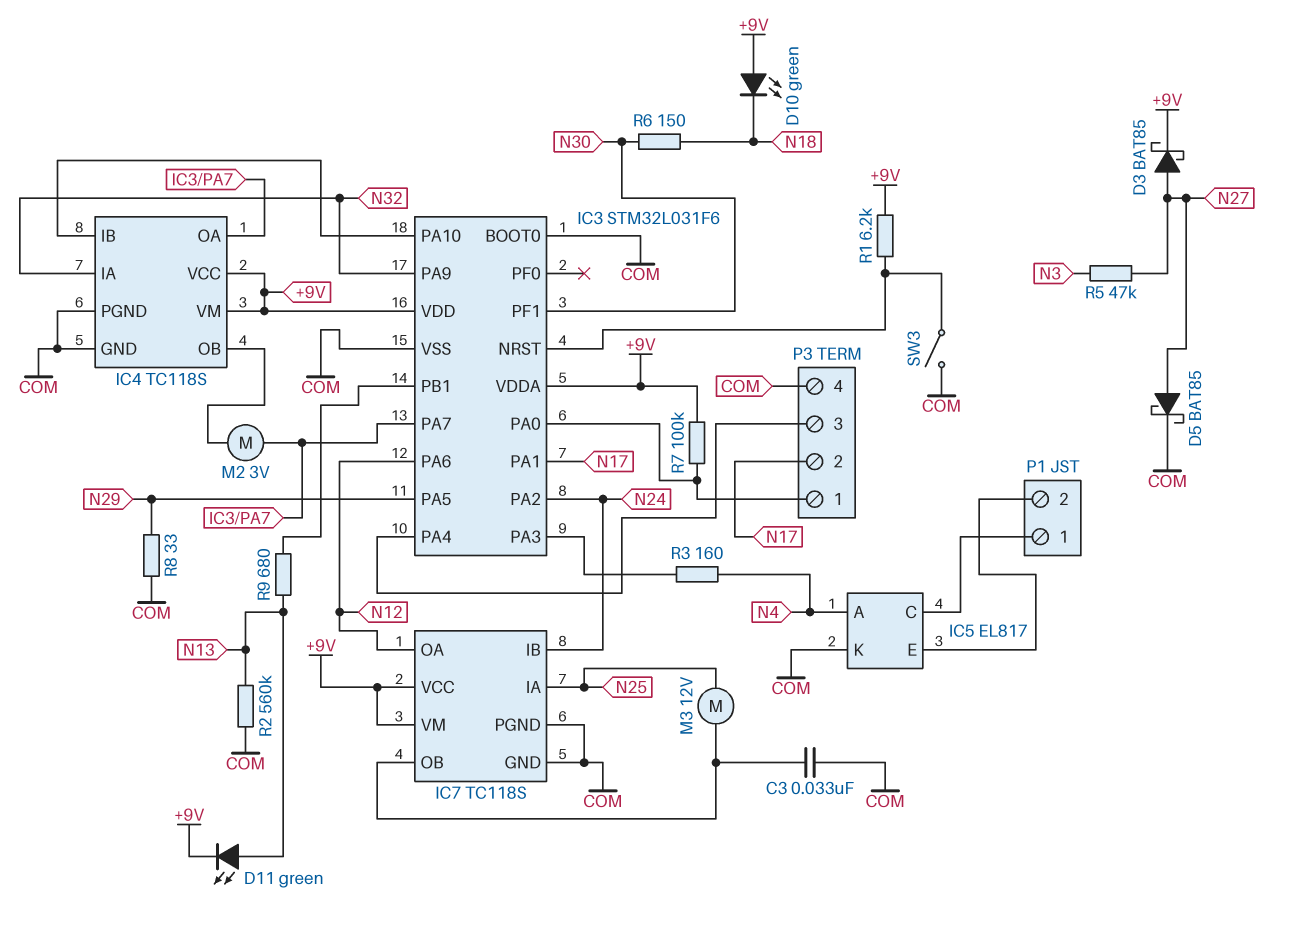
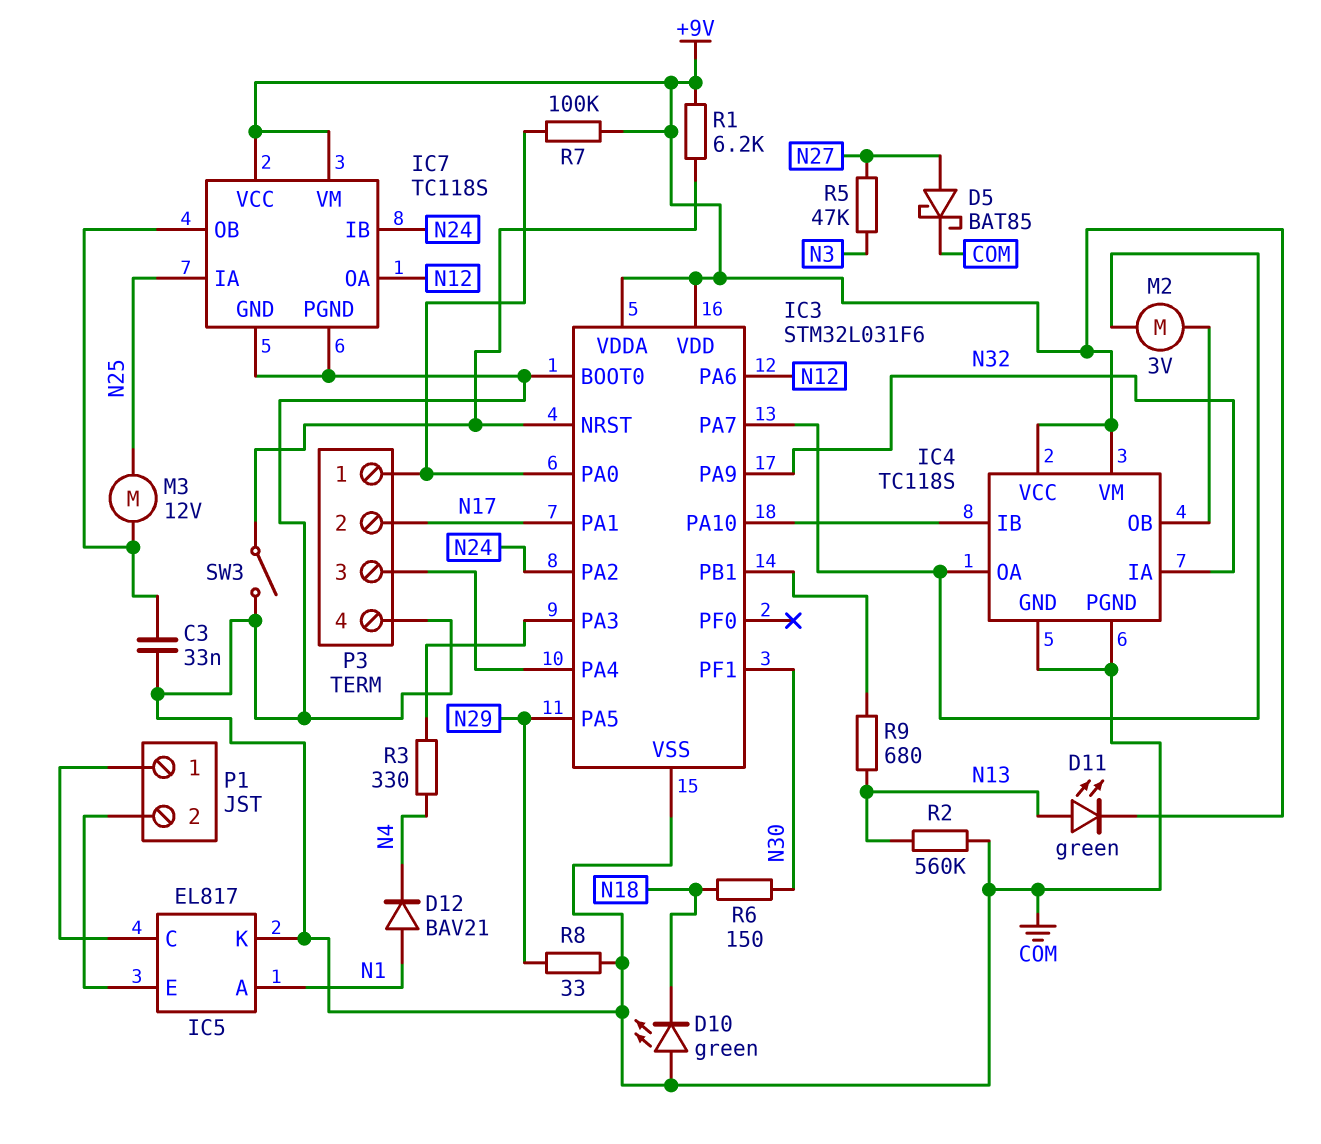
D3: schottky BAT85 (A N27, K +9V) -> none
D10: LED green (A +9V, K N18) -> LED green (A COM, K N18)
D12: none -> diode BAV21 (A N1, K N4)
IC5 pin A: N4 -> N1
R3: 160 (IC3/PA3, N4) -> 330 (IC3/PA3, N4)

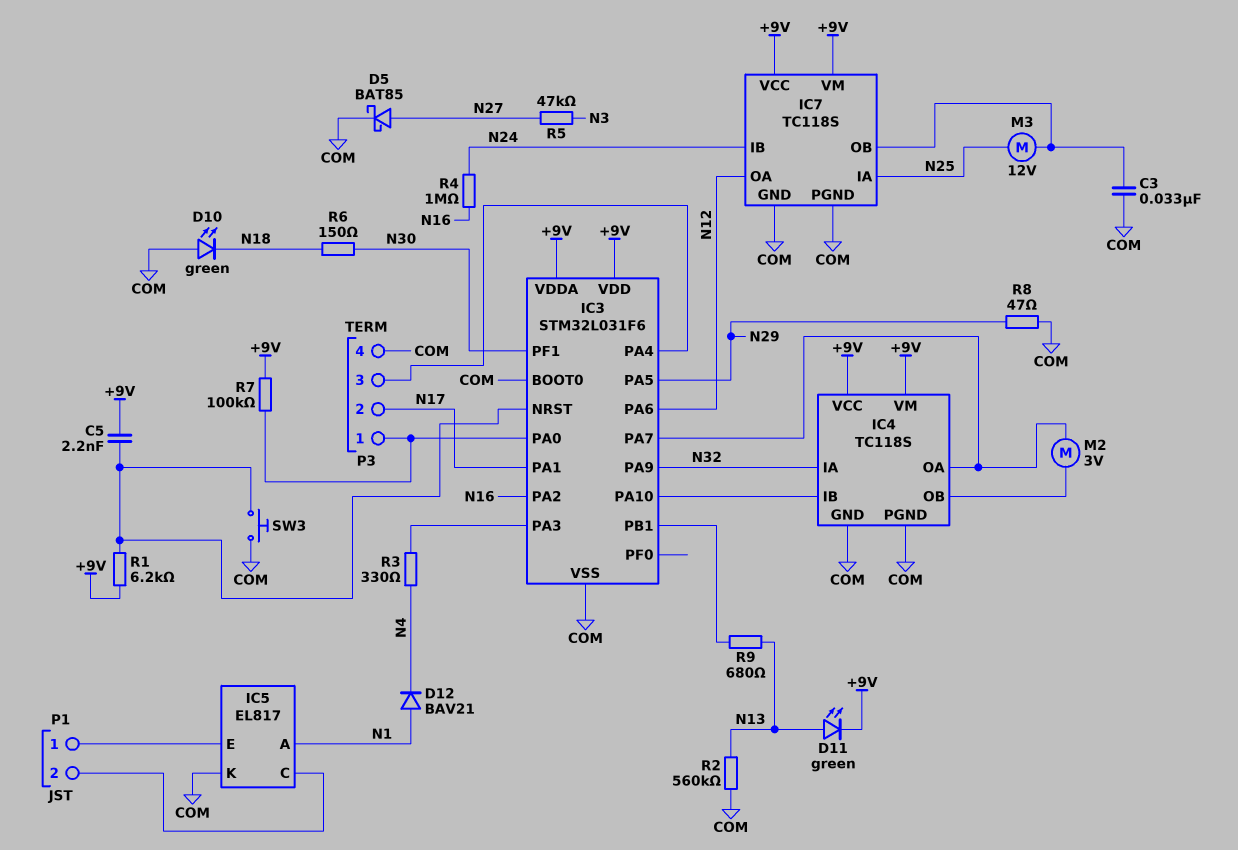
C5: none -> 2.2nF (+9V, IC3/NRST)
IC3 pin PA2: N24 -> N16
P1 pin 1: IC5/C -> IC5/E
P1 pin 2: IC5/E -> IC5/C
R4: none -> 1M (N16, N24)
R8: 33 (COM, N29) -> 47 (COM, N29)
SW3: switch (COM, IC3/NRST) -> button (COM, IC3/NRST)

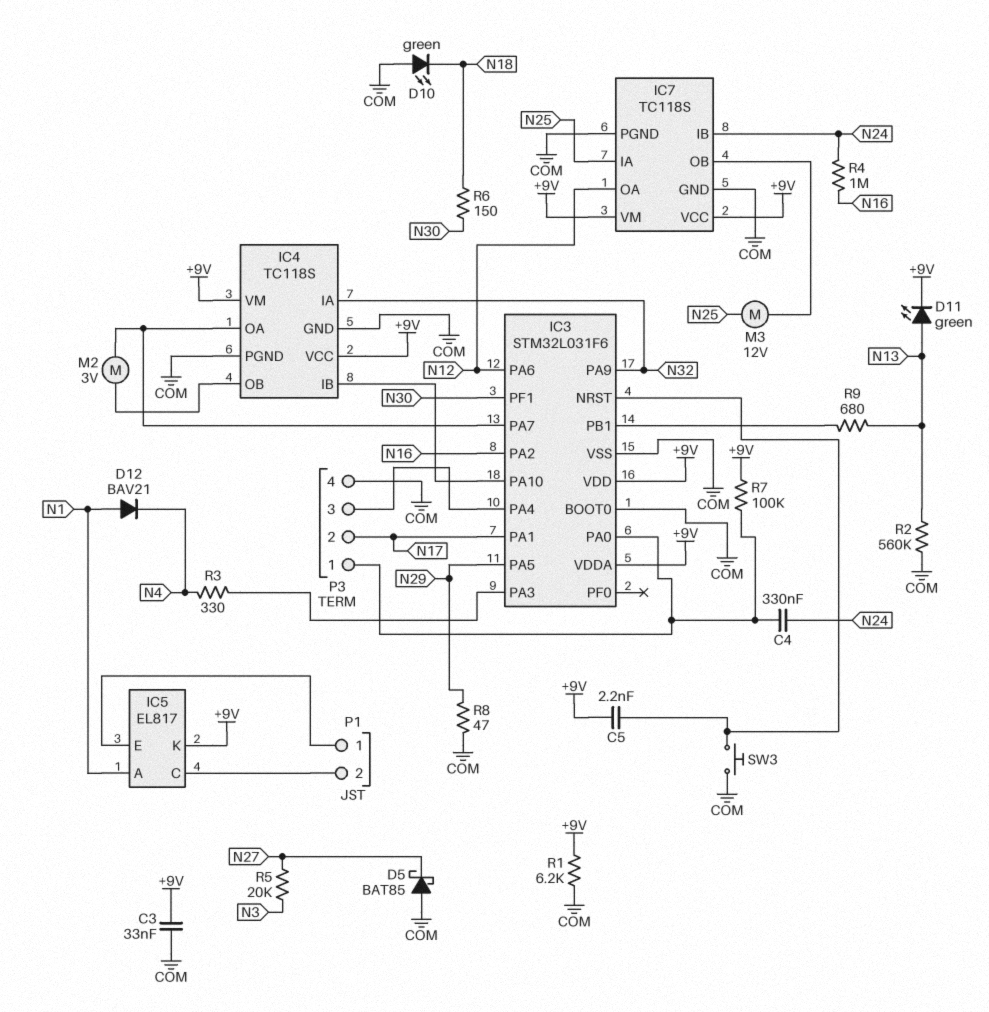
C3: 33nF (COM, IC7/OB) -> 33nF (+9V, COM)
C4: none -> 330nF (IC3/PA0, N24)
D5: schottky BAT85 (A N27, K COM) -> schottky BAT85 (A COM, K N27)
IC5 pin K: COM -> +9V
R1: 6.2k (+9V, IC3/NRST) -> 6.2k (+9V, COM)
R5: 47k (N3, N27) -> 20k (N3, N27)

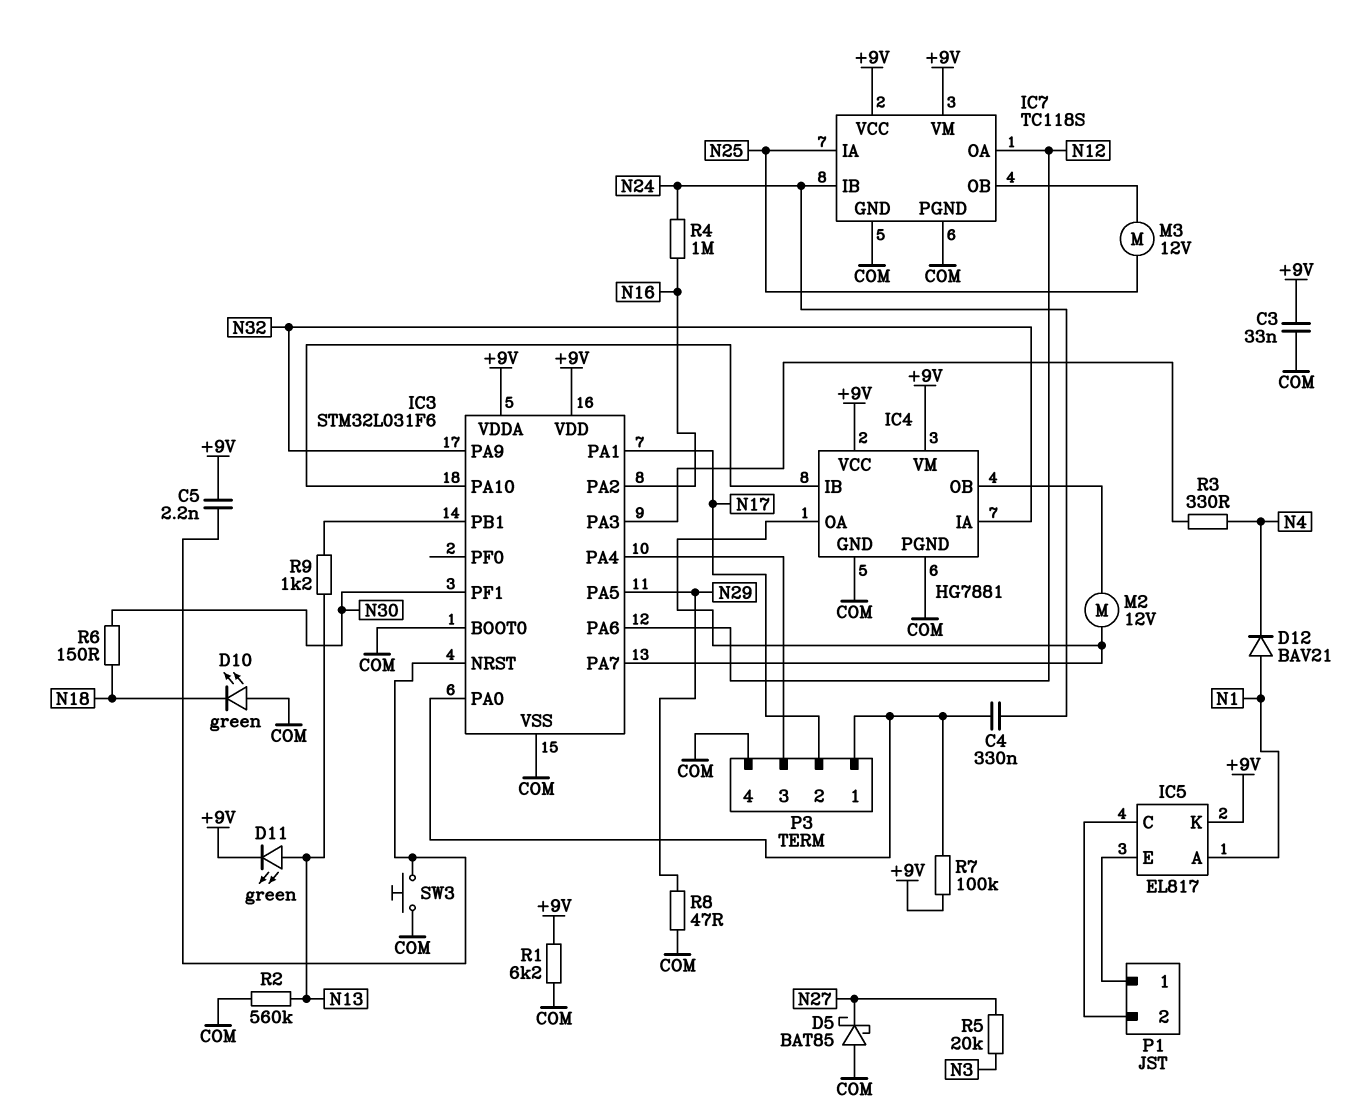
IC4: TC118S -> HG7881
M2: motor 3V (IC3/PA7, IC4/OB) -> motor 12V (IC3/PA7, IC4/OB)
R9: 680 (IC3/PB1, N13) -> 1.2k (IC3/PB1, N13)

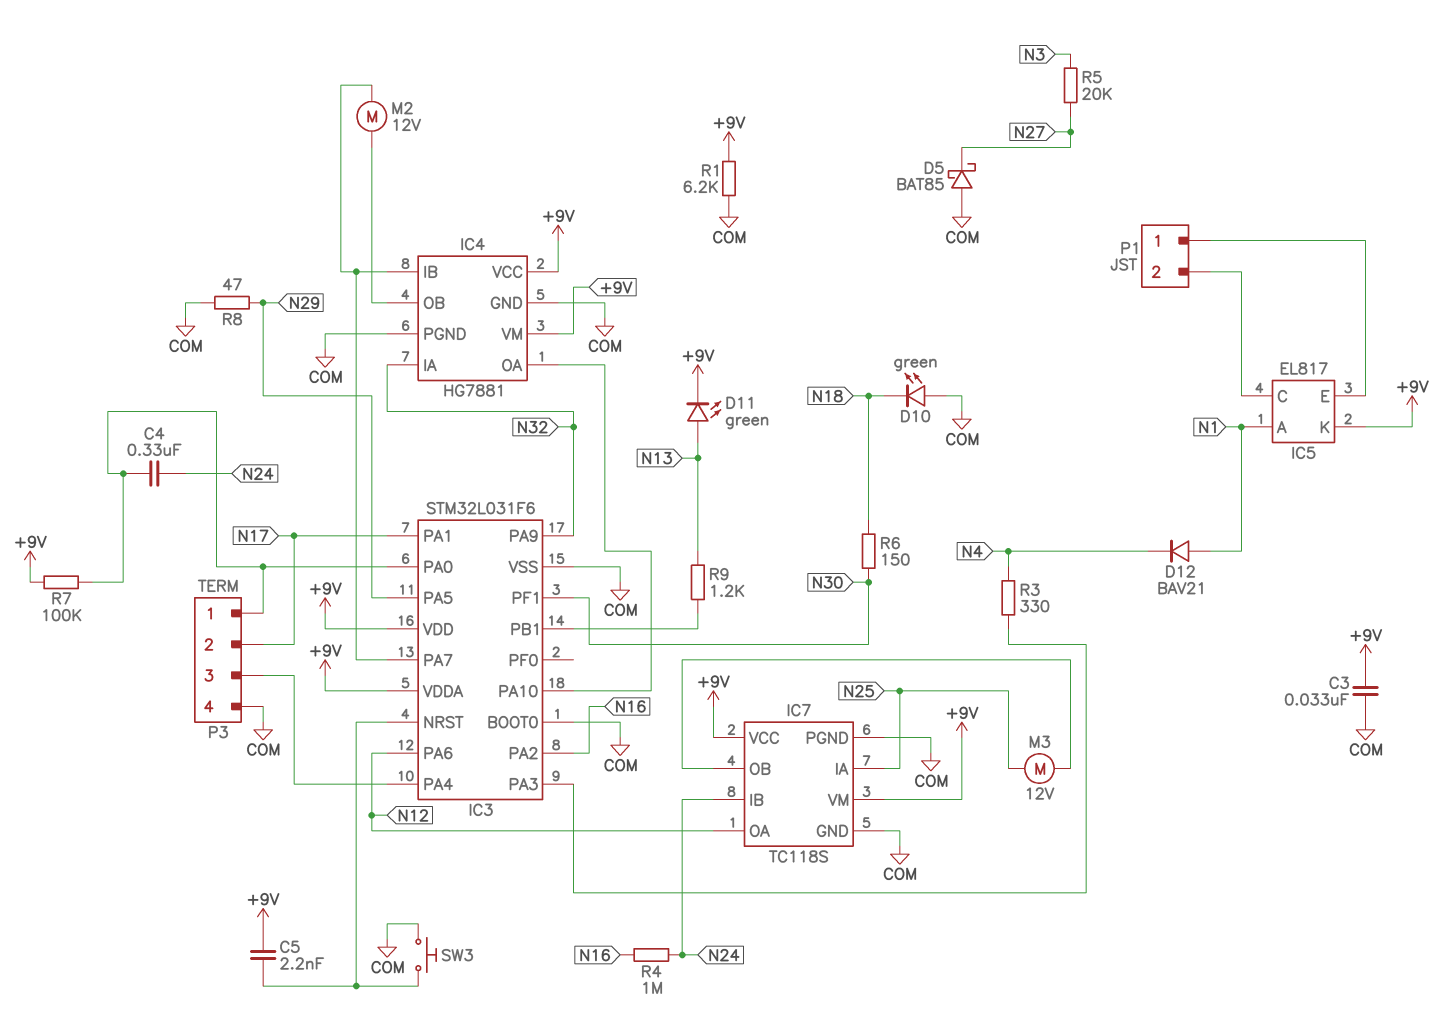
IC4 pin IB: IC3/PA10 -> IC3/PA7
IC4 pin OA: IC3/PA7 -> IC3/PA10
R2: 560k (COM, N13) -> none

